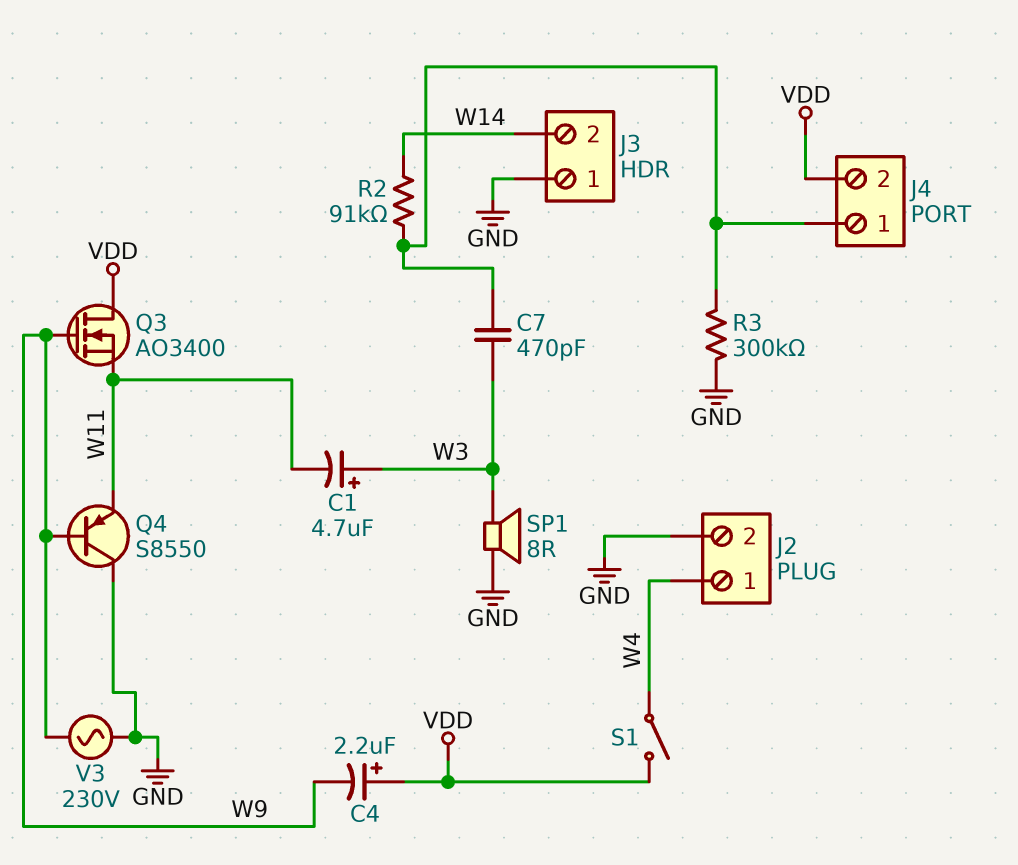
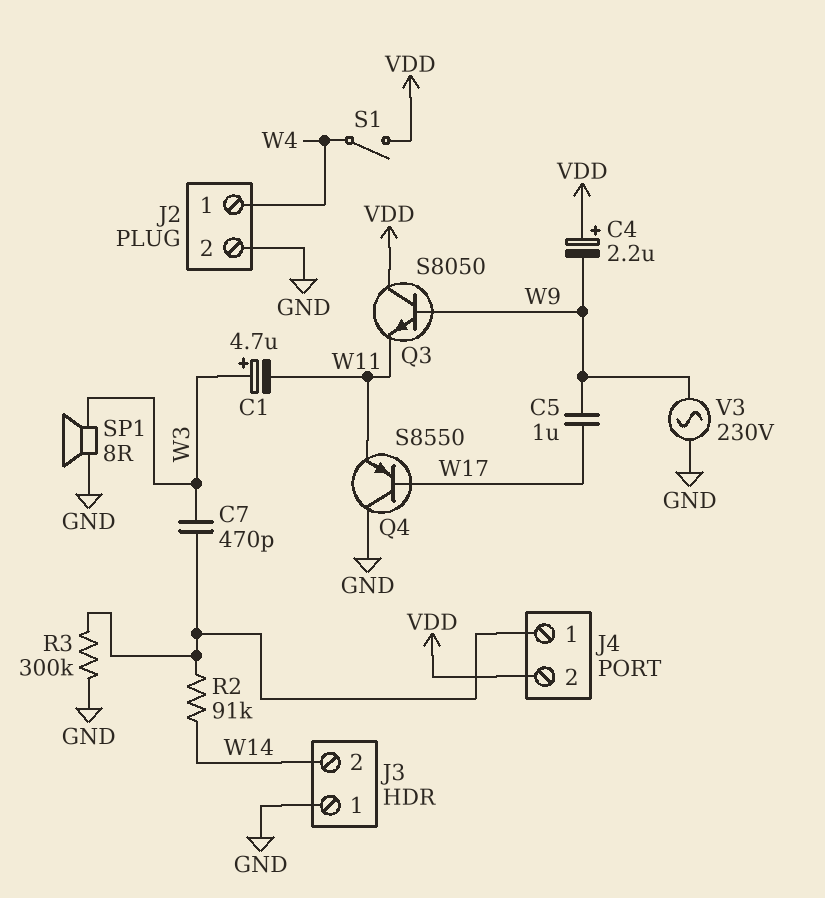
C5: none -> 1uF (W9, W17)
Q3: NMOS AO3400 (G W9, D VDD, S W11) -> NPN S8050 (B W9, C VDD, E W11)
Q4: PNP S8550 (B W9, C GND, E W11) -> PNP S8550 (B W17, C GND, E W11)

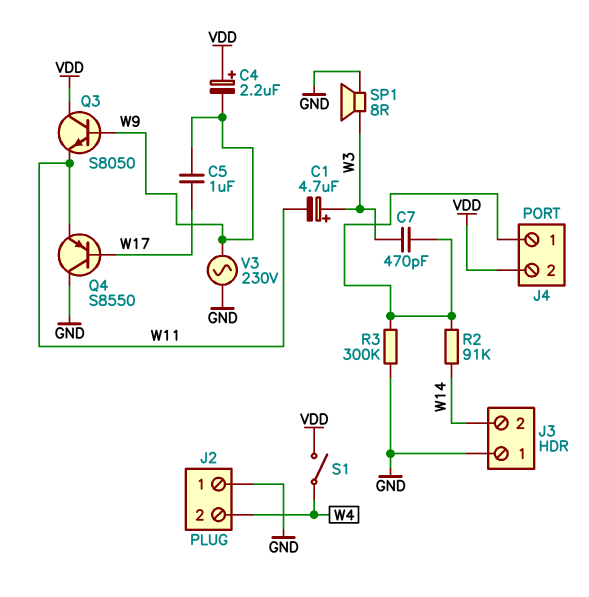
J2 pin 1: W4 -> GND
J2 pin 2: GND -> W4

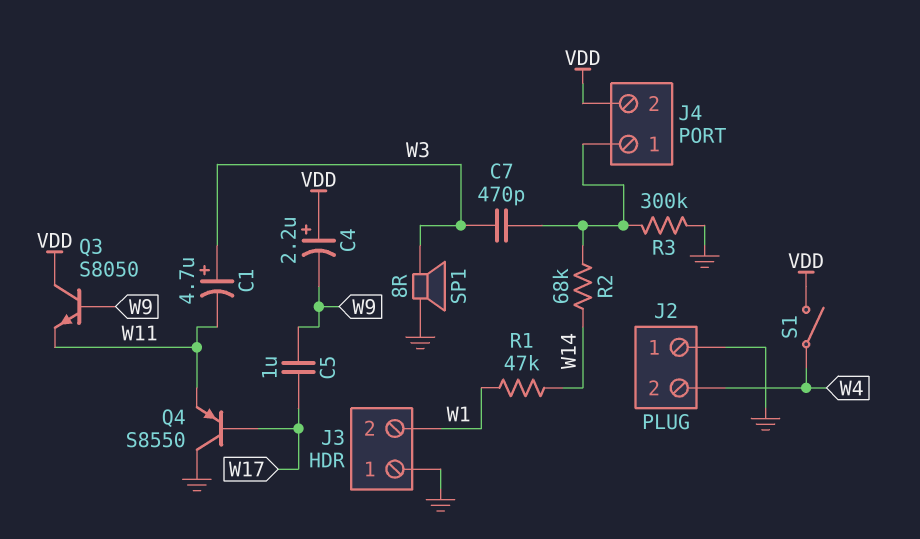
J3 pin 2: W14 -> W1
R1: none -> 47k (W1, W14)
R2: 91k (J4/1, W14) -> 68k (J4/1, W14)
V3: AC 230V (GND, W9) -> none

